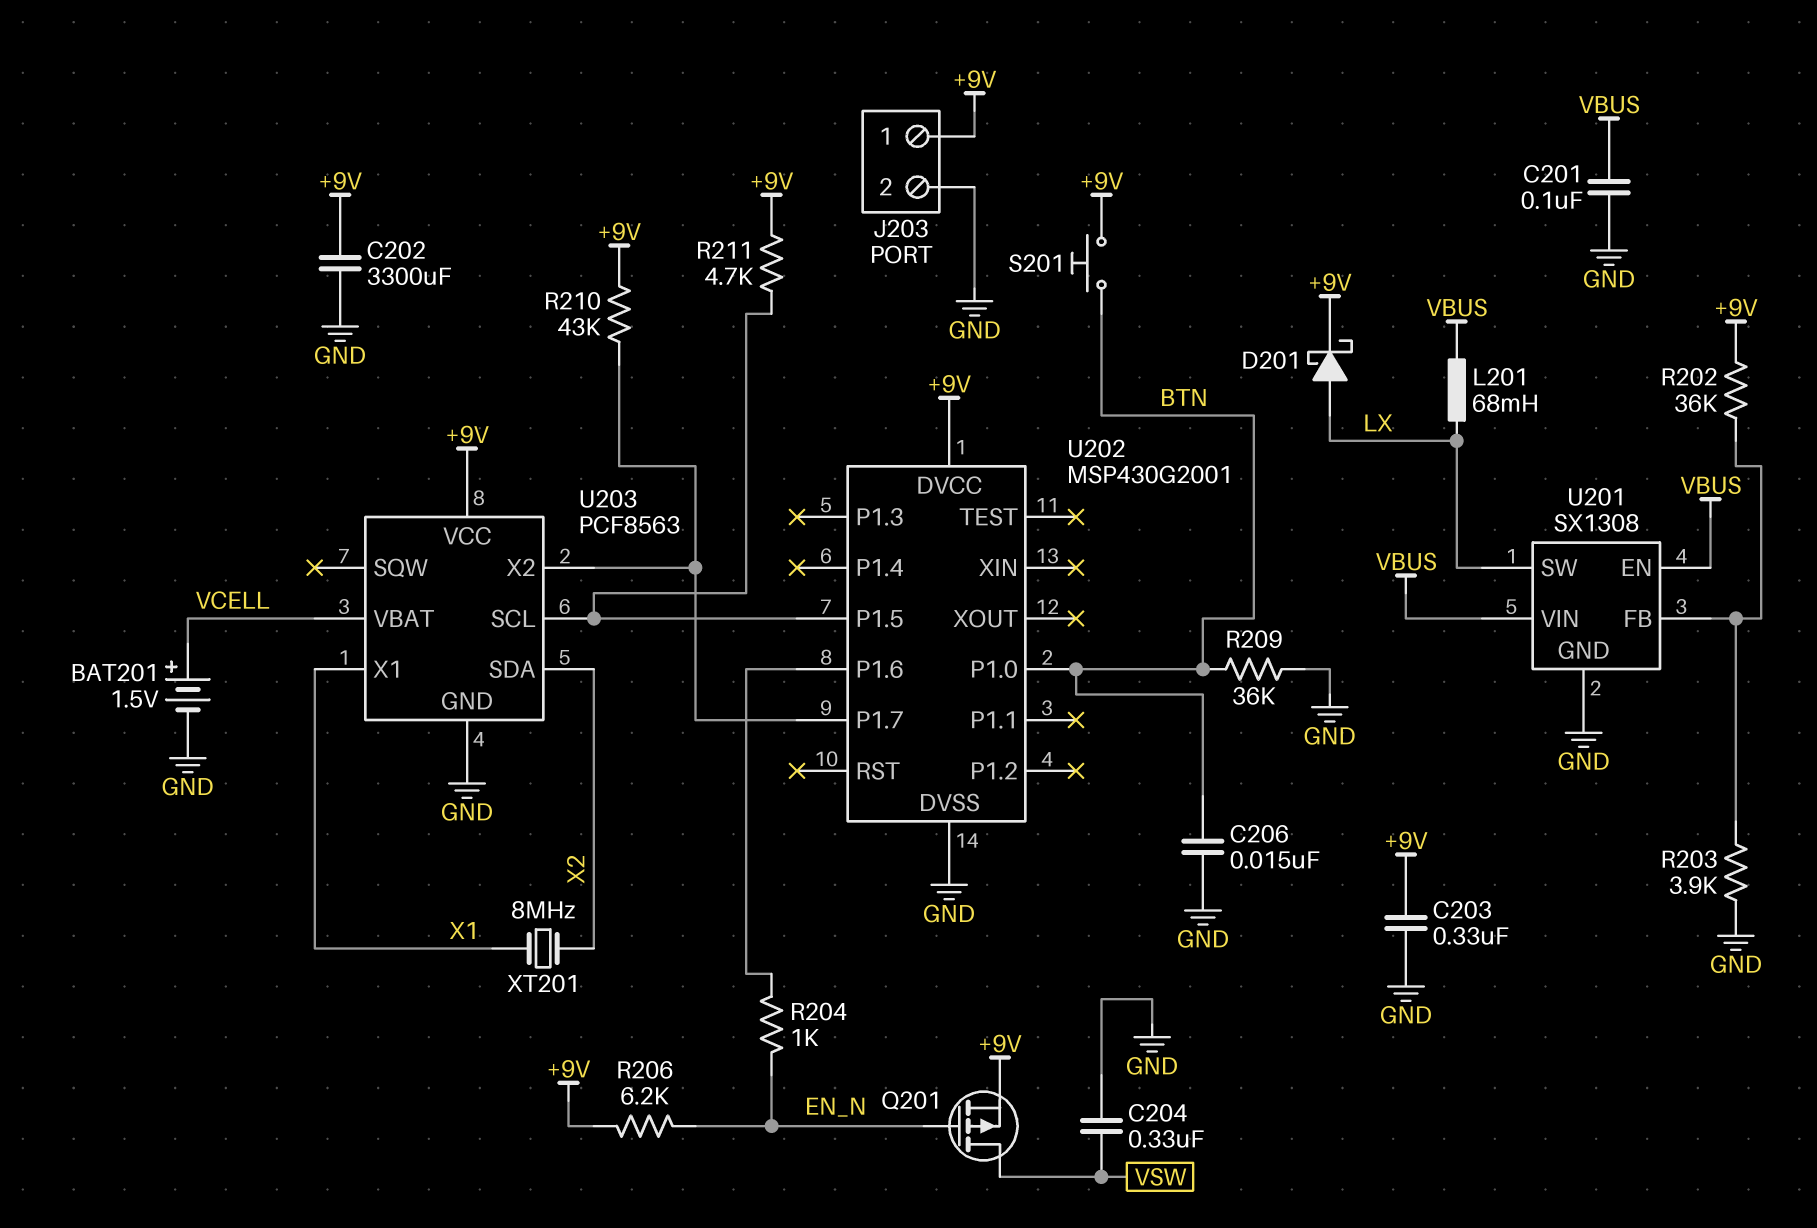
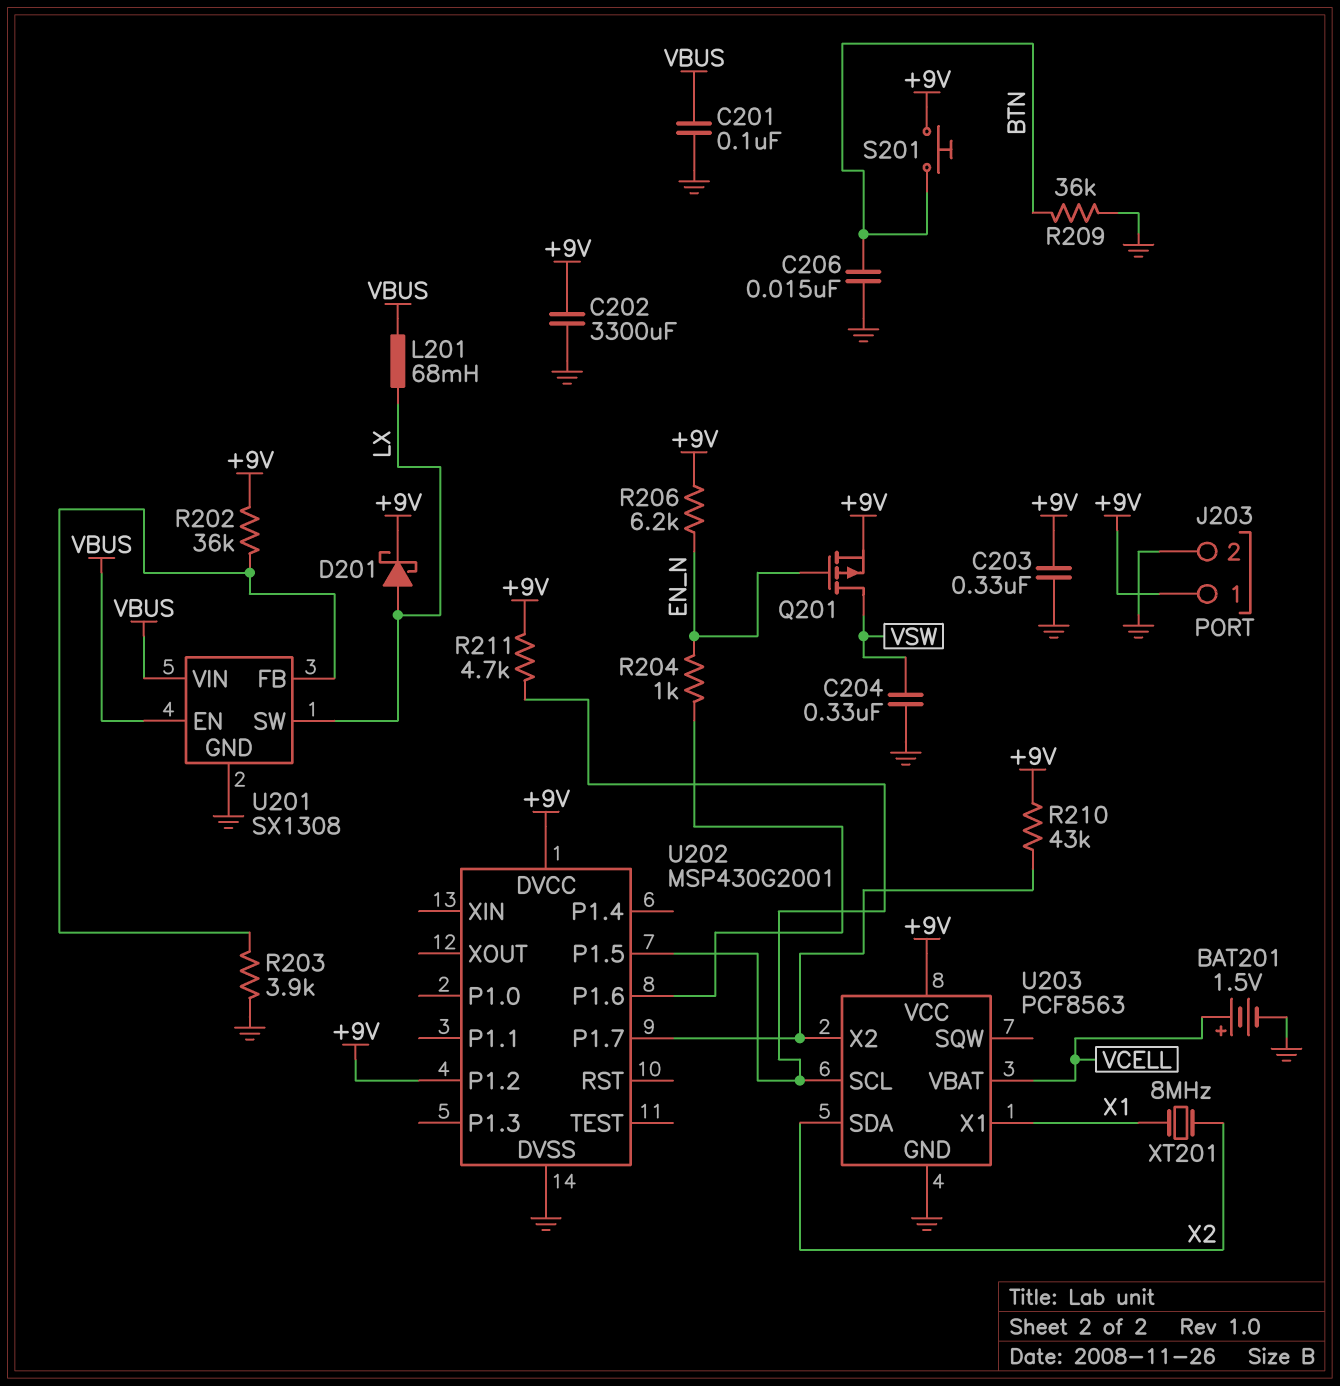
U202 pin P1.0: BTN -> none
U202 pin P1.2: none -> +9V

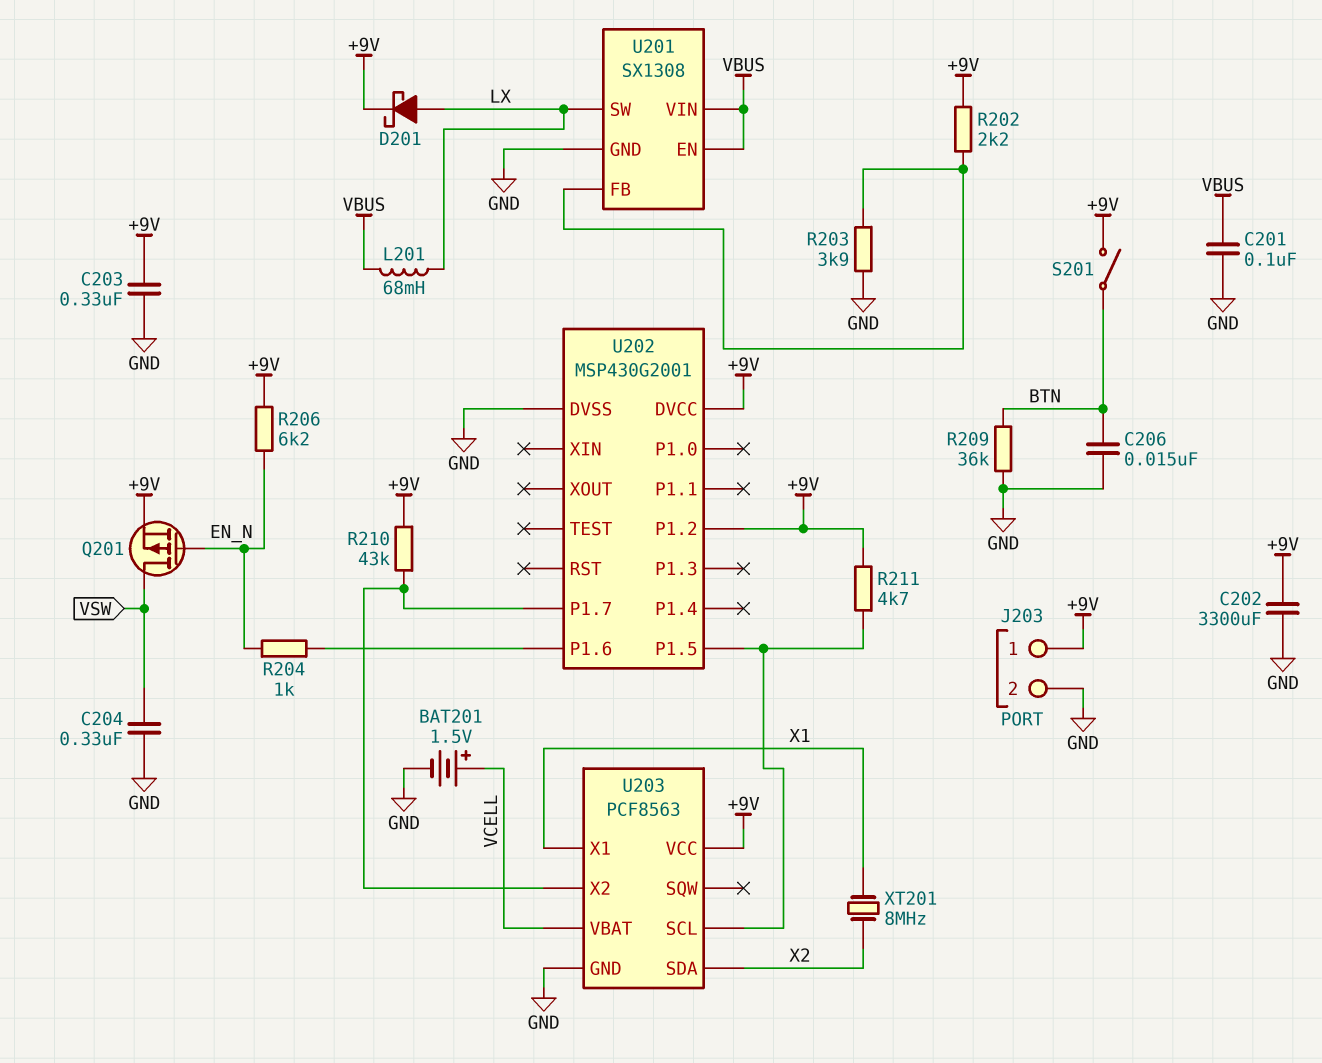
R202: 36k (+9V, U201/FB) -> 2.2k (+9V, U201/FB)
S201: button (+9V, BTN) -> switch (+9V, BTN)

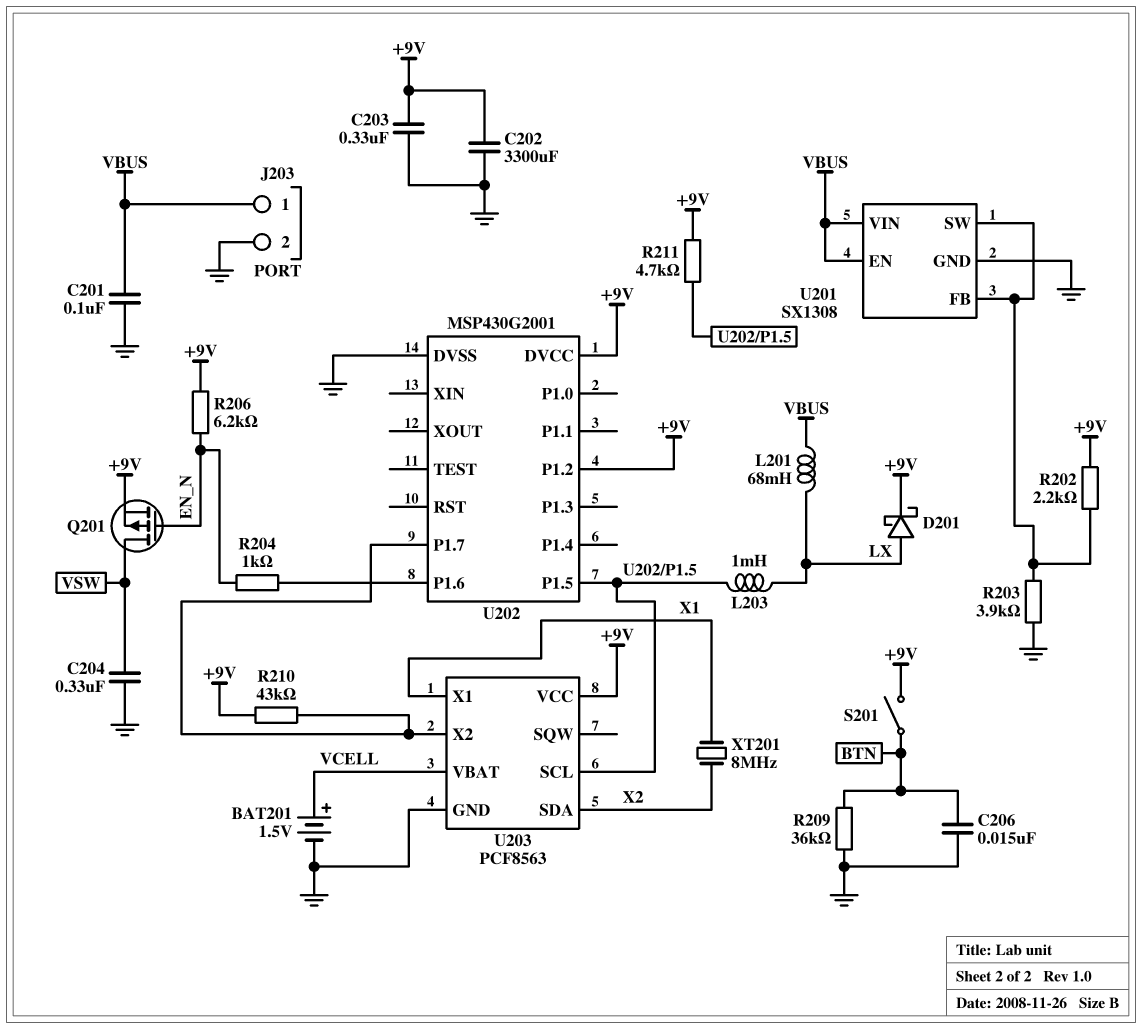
J203 pin 1: +9V -> VBUS
L203: none -> 1mH (LX, U202/P1.5)
U201 pin SW: LX -> U201/FB

